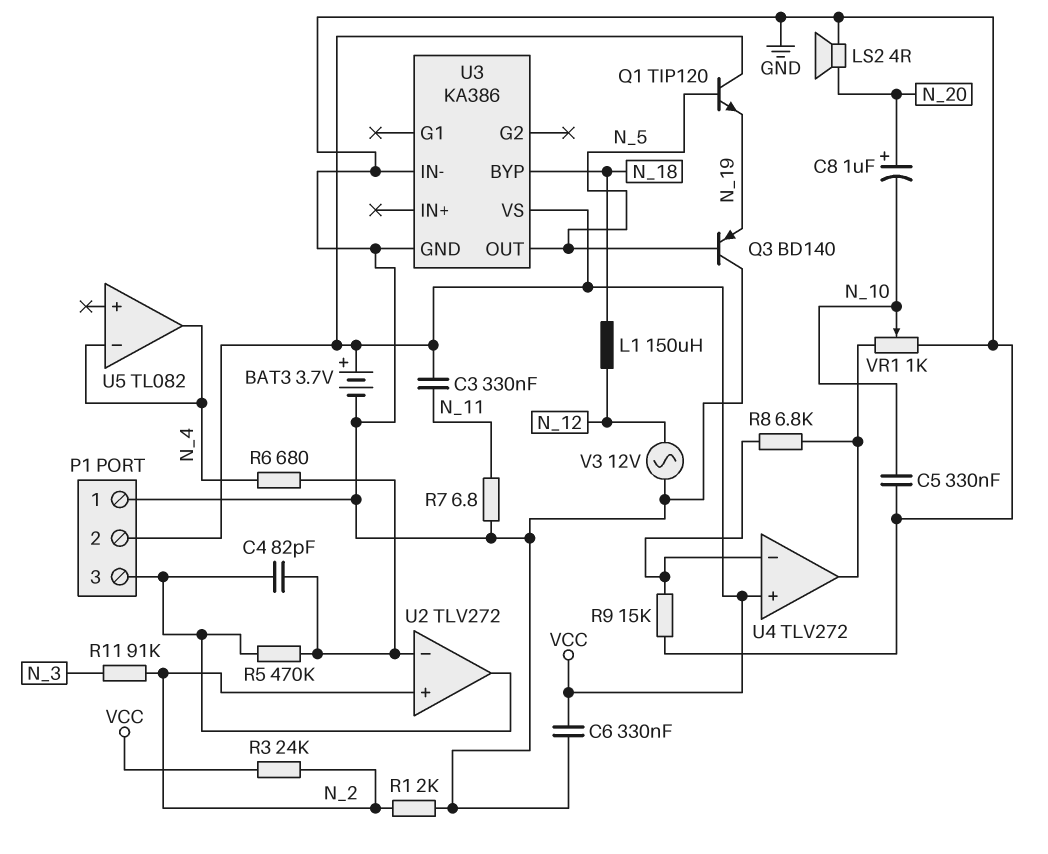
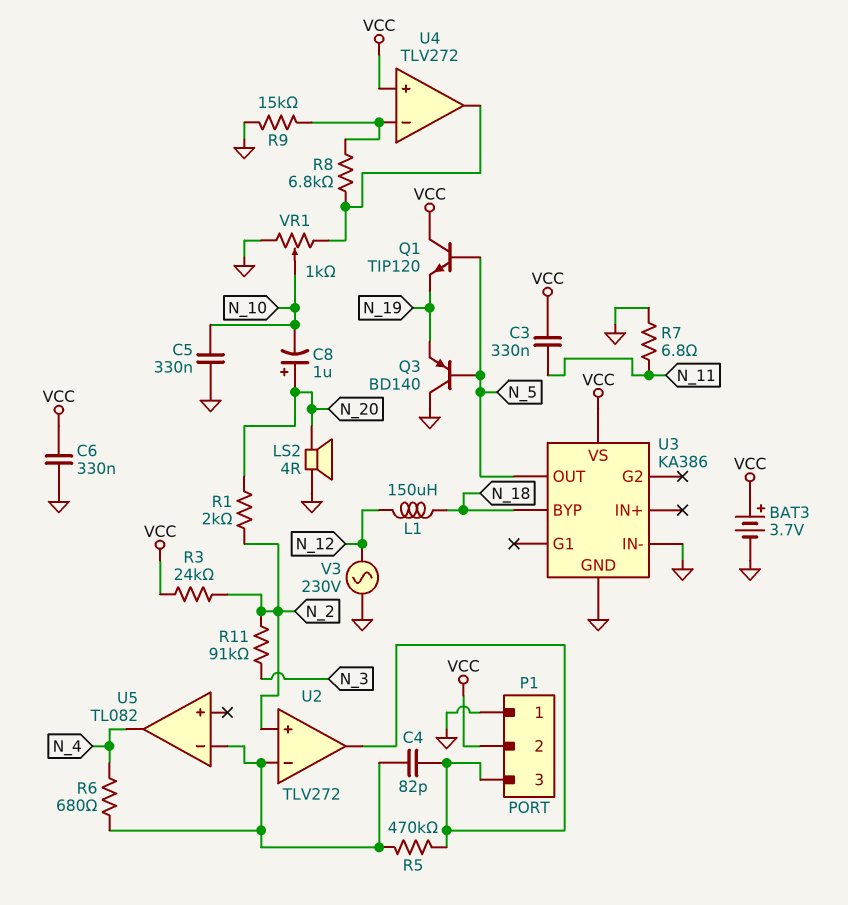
R1: 2k (GND, N_2) -> 2k (N_2, N_20)
U5 pin in-: N_4 -> U2/in-
V3: AC 12V (GND, N_12) -> AC 230V (GND, N_12)

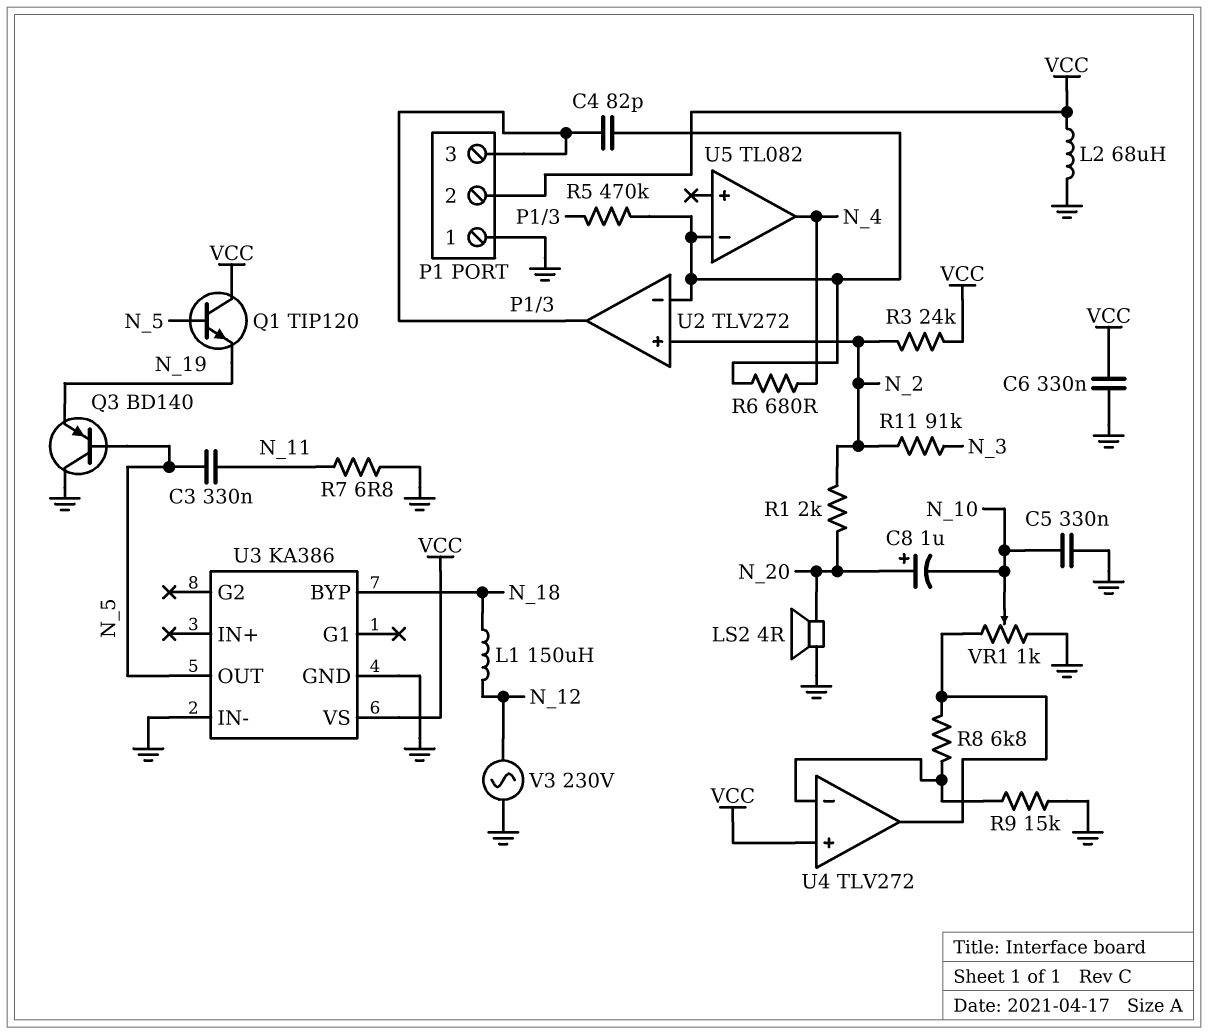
BAT3: 3.7V (plus VCC, minus GND) -> none
C3: 330nF (N_11, VCC) -> 330nF (N_5, N_11)
L2: none -> 68uH (GND, VCC)

